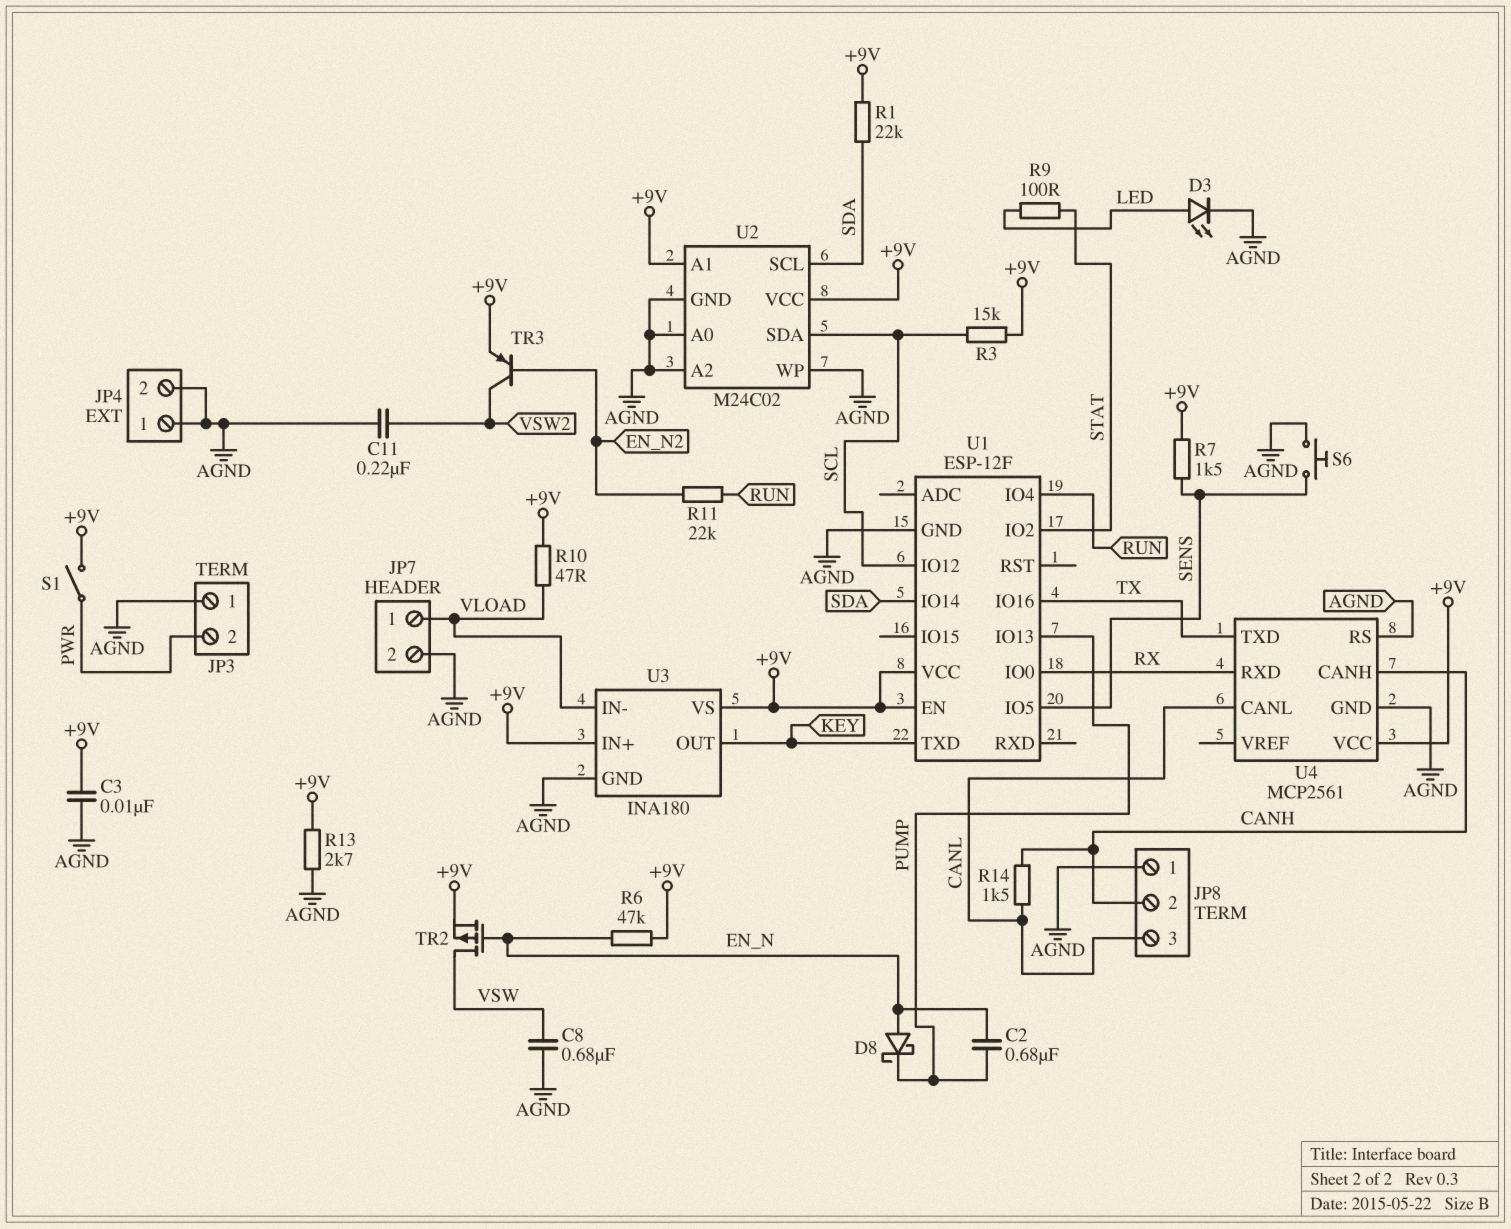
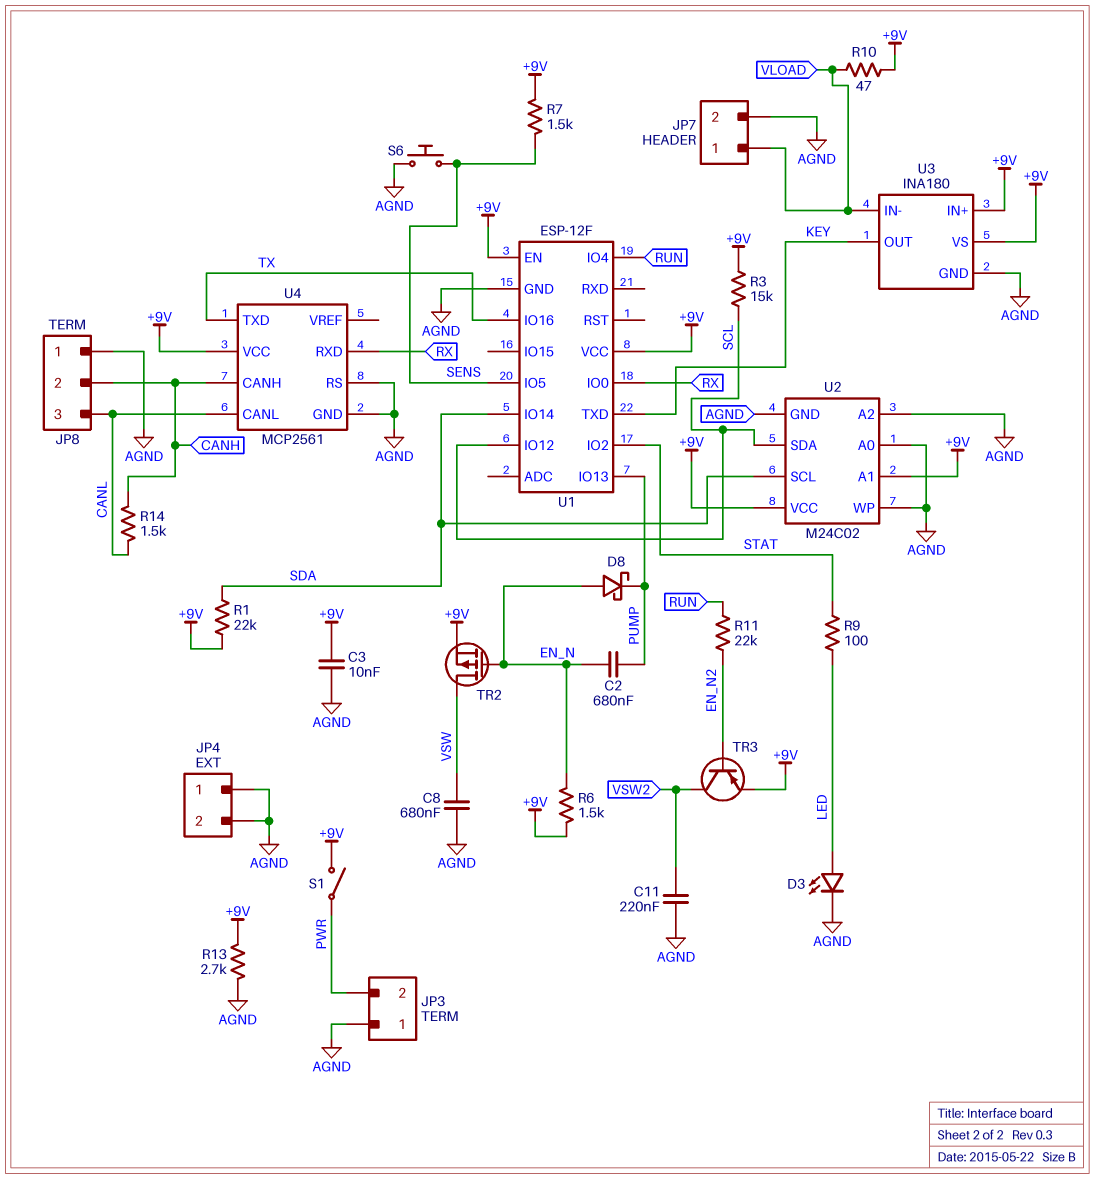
R6: 47k (+9V, EN_N) -> 1.5k (+9V, EN_N)

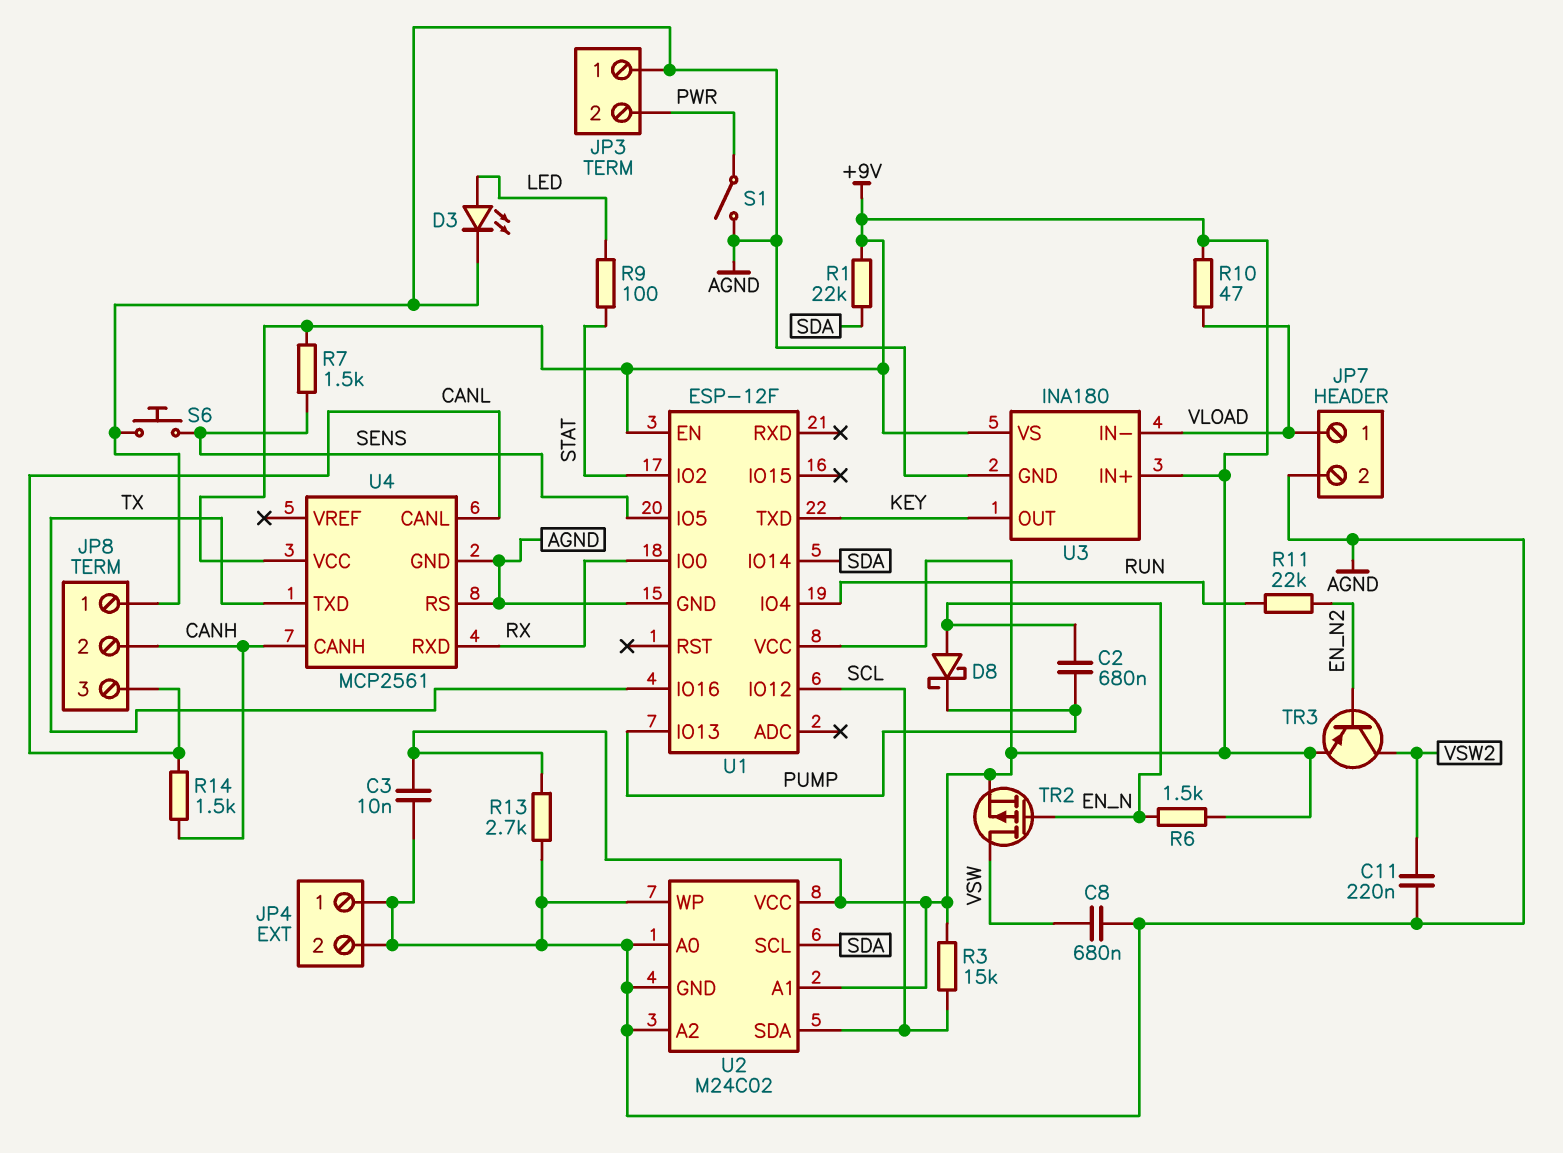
S1: switch (+9V, PWR) -> switch (AGND, PWR)

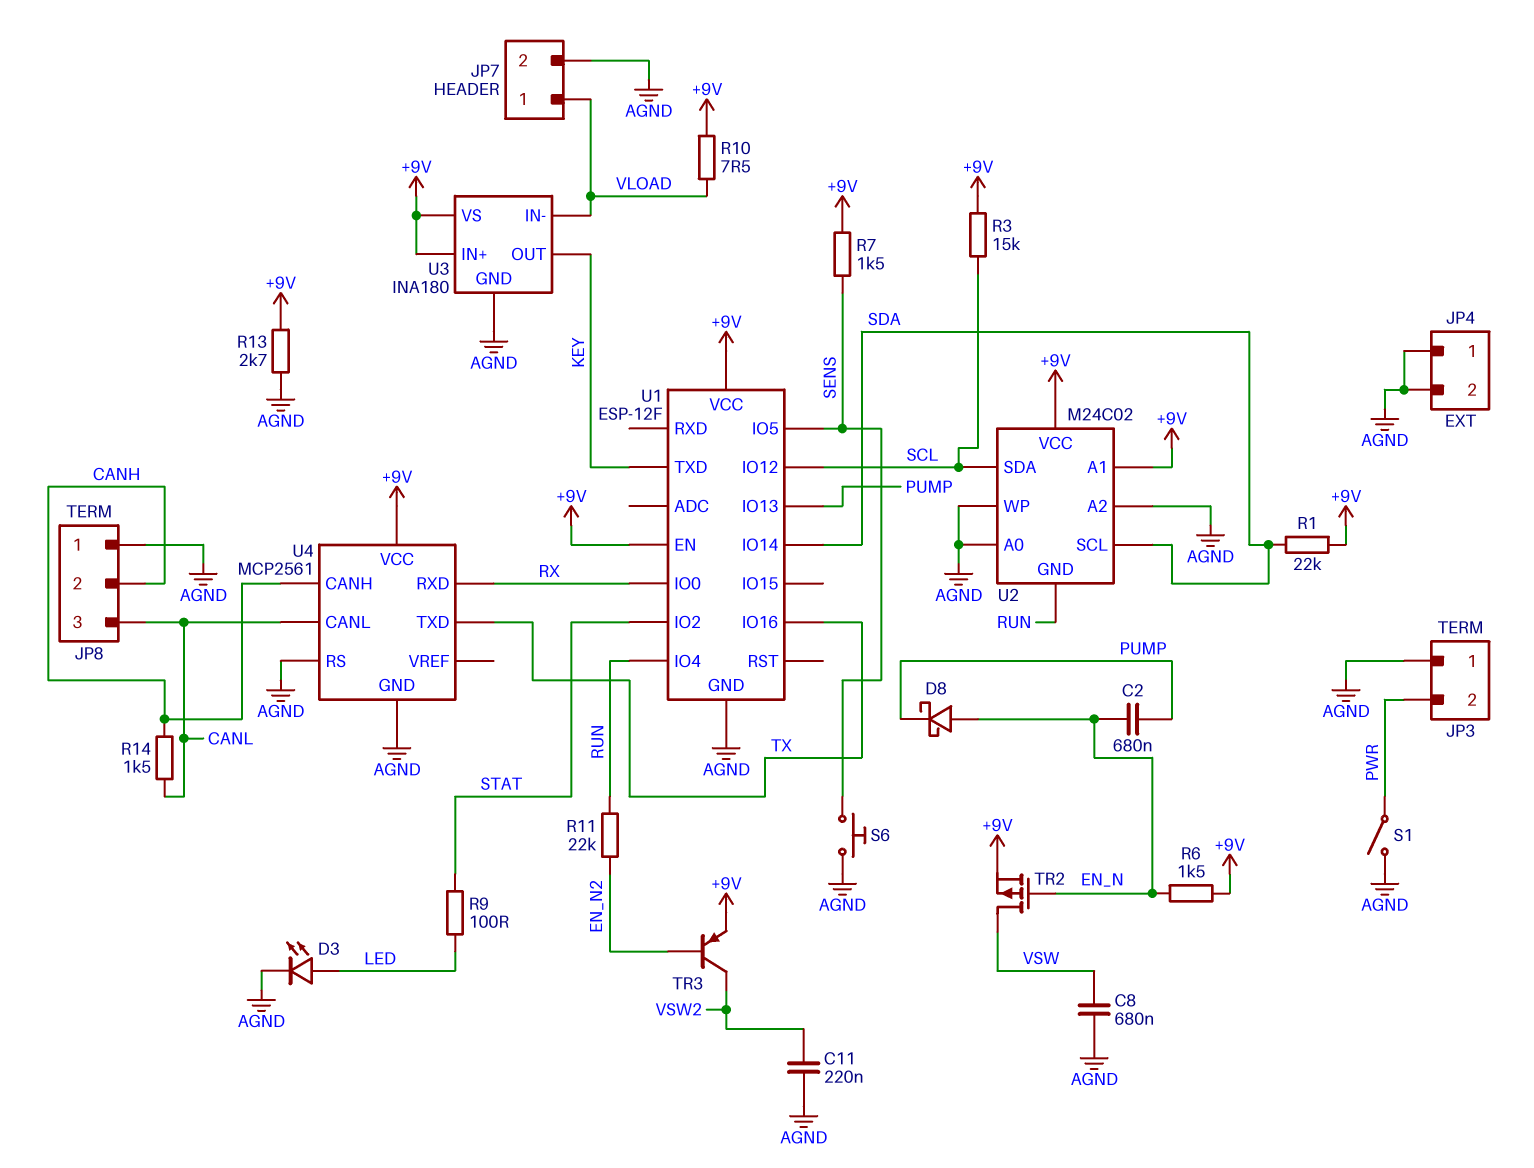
C3: 10nF (+9V, AGND) -> none
R10: 47 (+9V, VLOAD) -> 7.5 (+9V, VLOAD)
U2 pin GND: AGND -> RUN

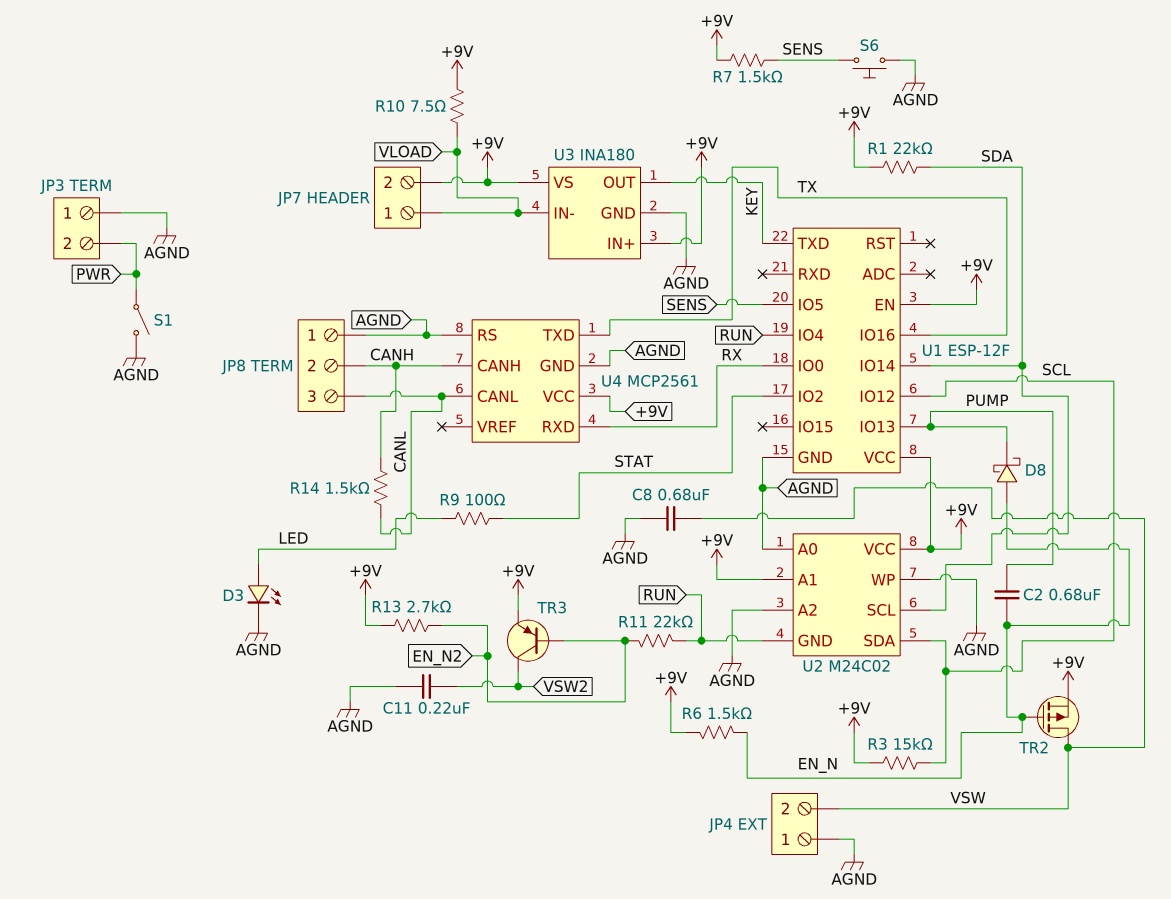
JP4 pin 2: AGND -> VSW
JP7 pin 2: AGND -> +9V
R13: 2.7k (+9V, AGND) -> 2.7k (+9V, EN_N2)

